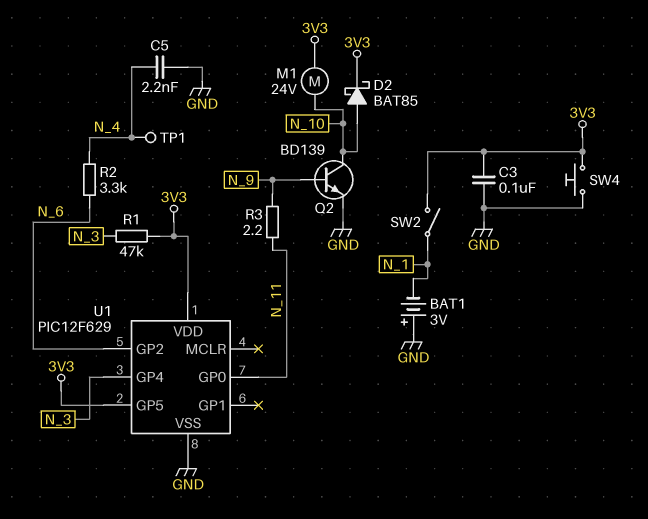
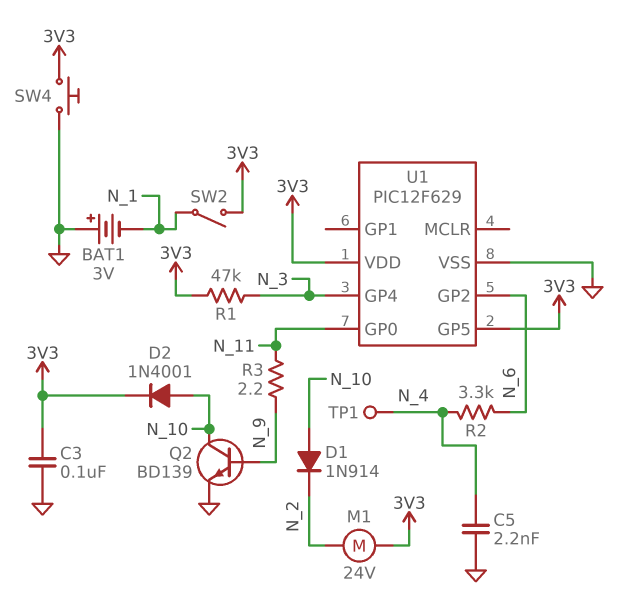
D1: none -> diode 1N914 (A N_10, K N_2)
D2: schottky BAT85 (A N_10, K 3V3) -> diode 1N4001 (A N_10, K 3V3)
M1: motor 24V (3V3, N_10) -> motor 24V (3V3, N_2)

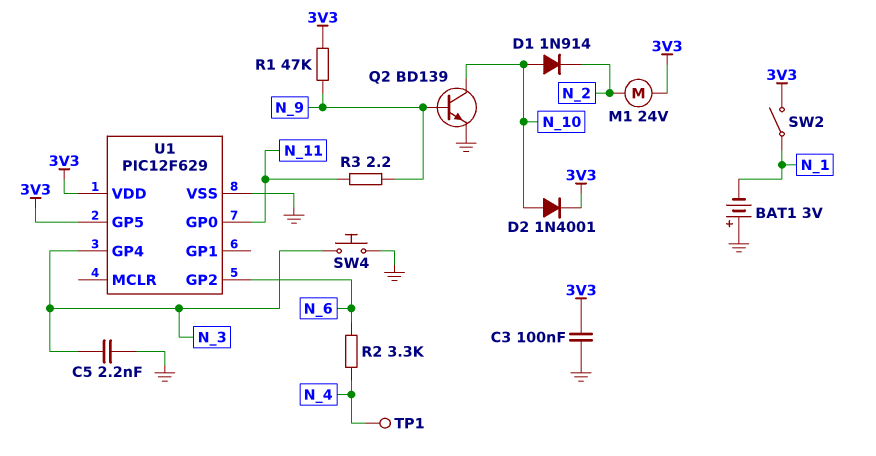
C5: 2.2nF (GND, N_4) -> 2.2nF (GND, N_3)
R1: 47k (3V3, N_3) -> 47k (3V3, N_9)
SW4: button (3V3, GND) -> button (GND, N_3)

